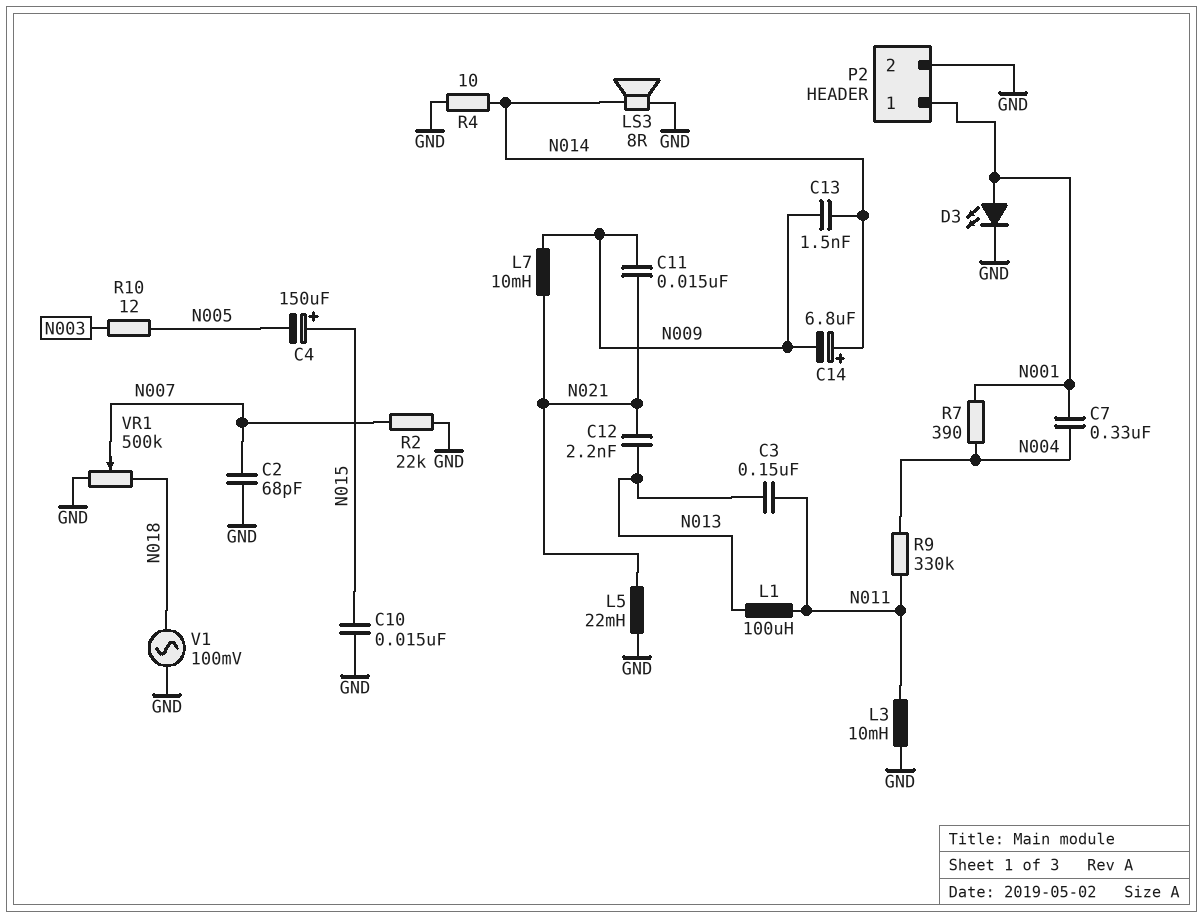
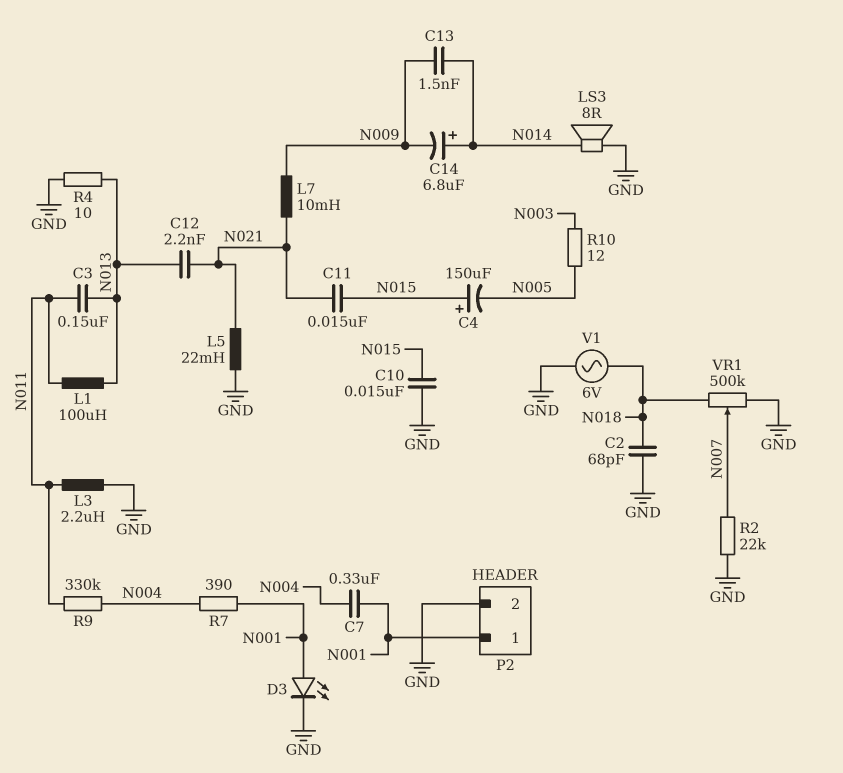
C2: 68pF (GND, N007) -> 68pF (GND, N018)
C11: 15nF (N009, N021) -> 15nF (N015, N021)
L3: 10mH (GND, N011) -> 2.2uH (GND, N011)
R4: 10 (GND, N014) -> 10 (GND, N013)
V1: AC 100mV (GND, N018) -> AC 6V (GND, N018)

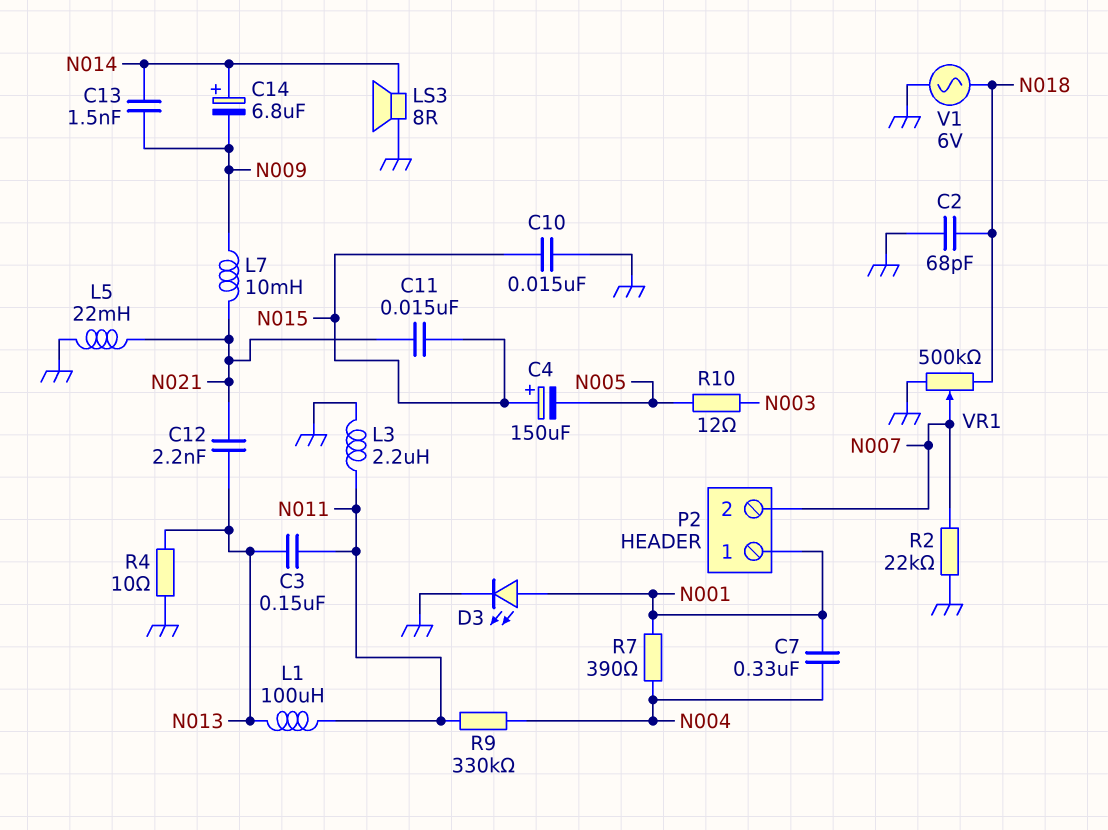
P2 pin 2: GND -> N007

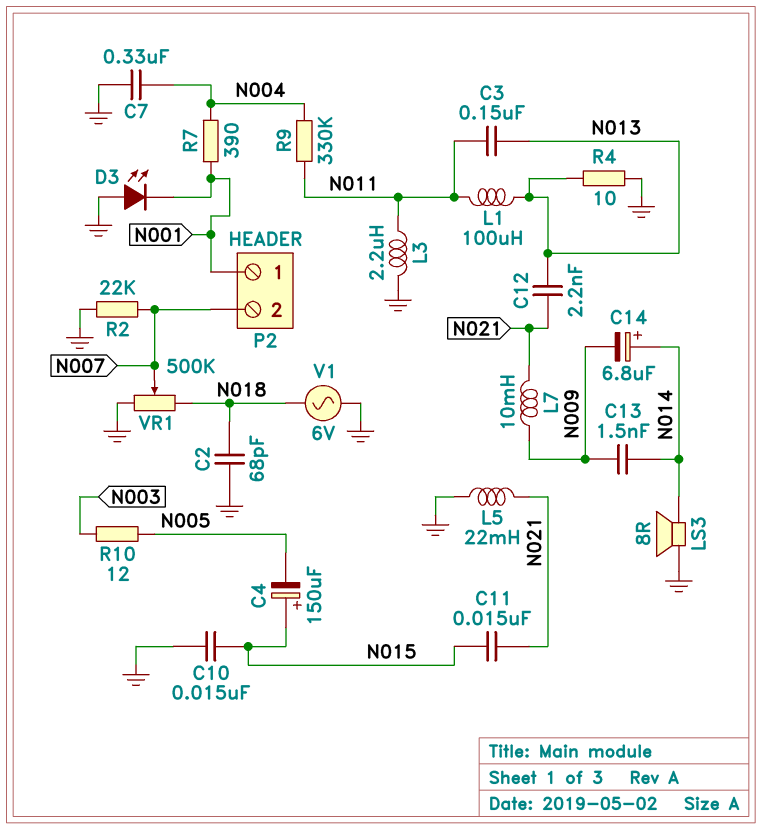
C7: 330nF (N001, N004) -> 330nF (GND, N004)
D3: LED (A N001, K GND) -> LED (A GND, K N001)

